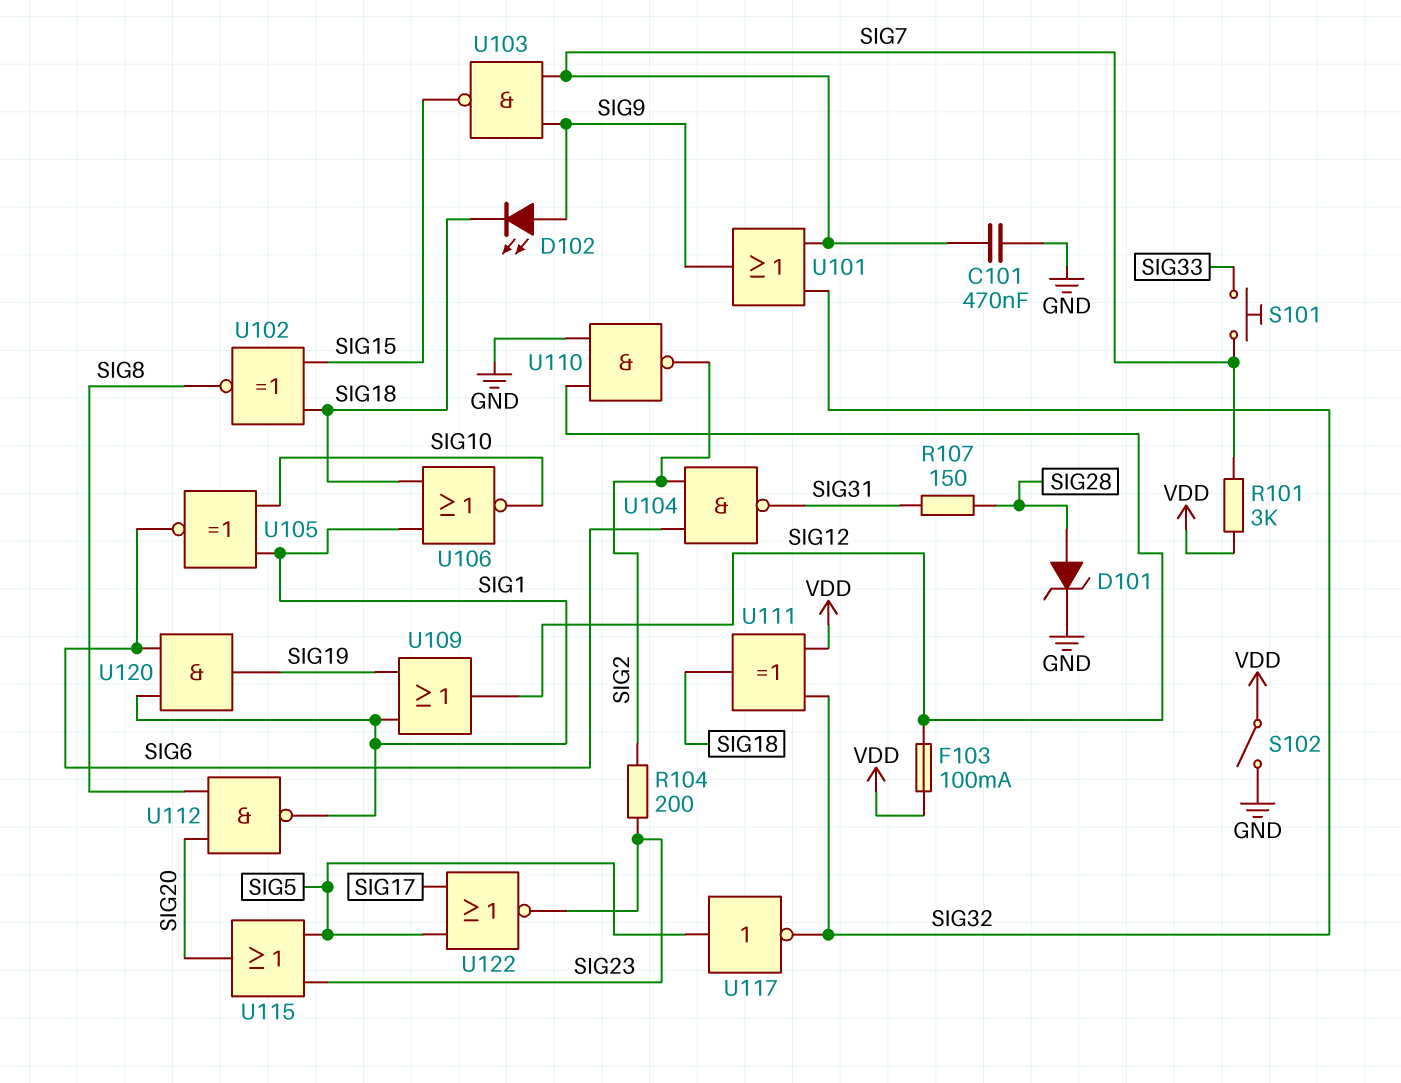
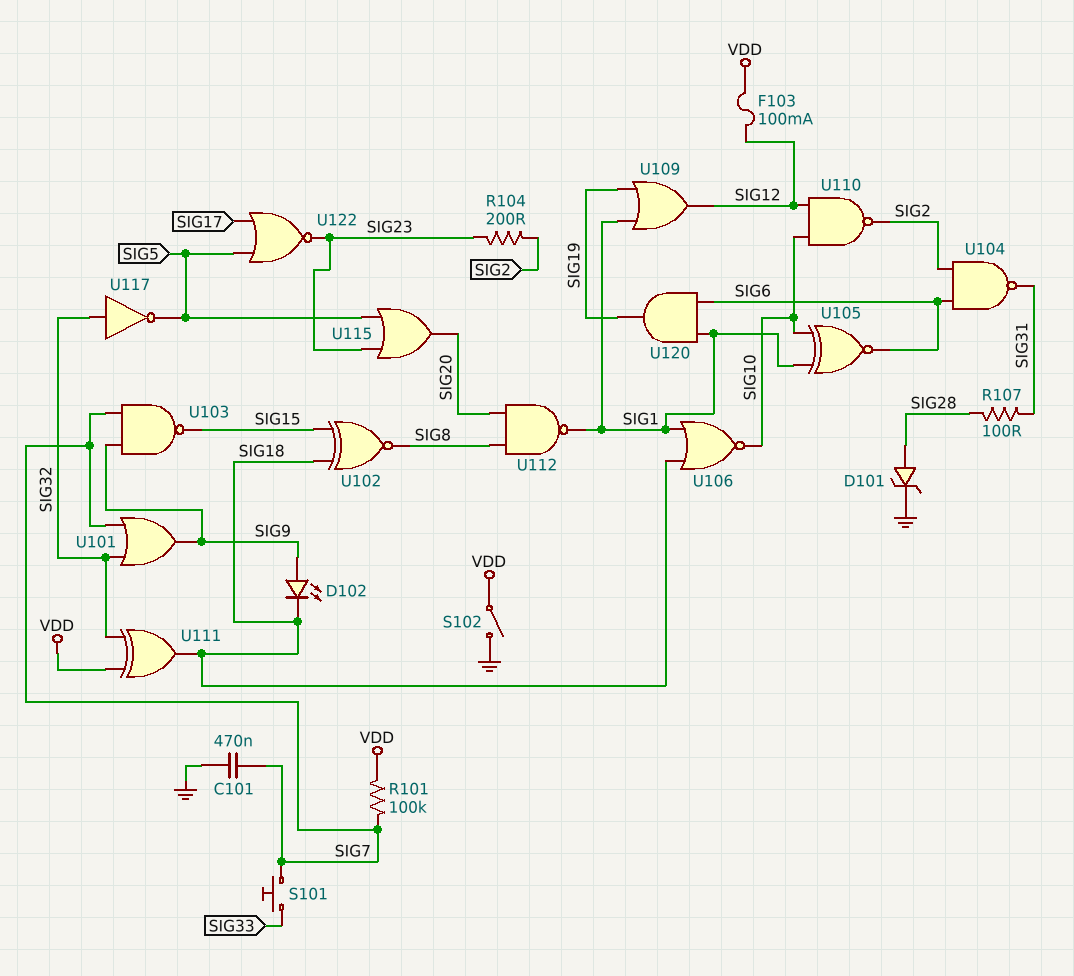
R101: 3k (SIG7, VDD) -> 100k (SIG7, VDD)
R107: 150 (SIG28, SIG31) -> 100 (SIG28, SIG31)
U110: NAND (in GND, in SIG12, out SIG2) -> NAND (in SIG10, in SIG12, out SIG2)
U117: NOT (in SIG5, out SIG32) -> NOT (in SIG32, out SIG5)

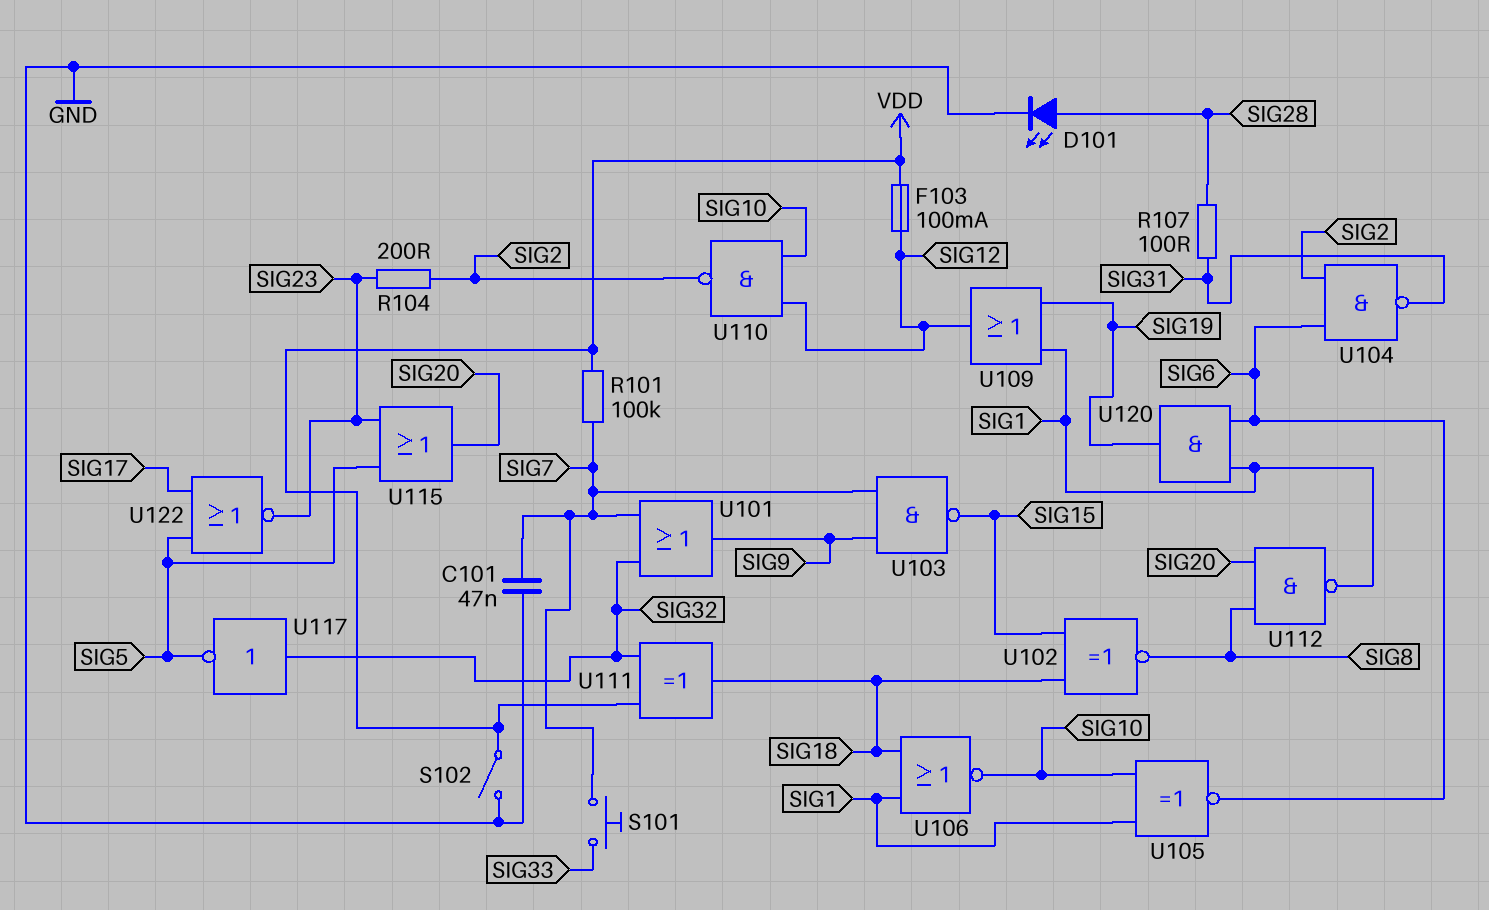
C101: 470nF (GND, SIG7) -> 47nF (GND, SIG7)
D101: zener (A SIG28, K GND) -> LED (A SIG28, K GND)
D102: LED (A SIG9, K SIG18) -> none

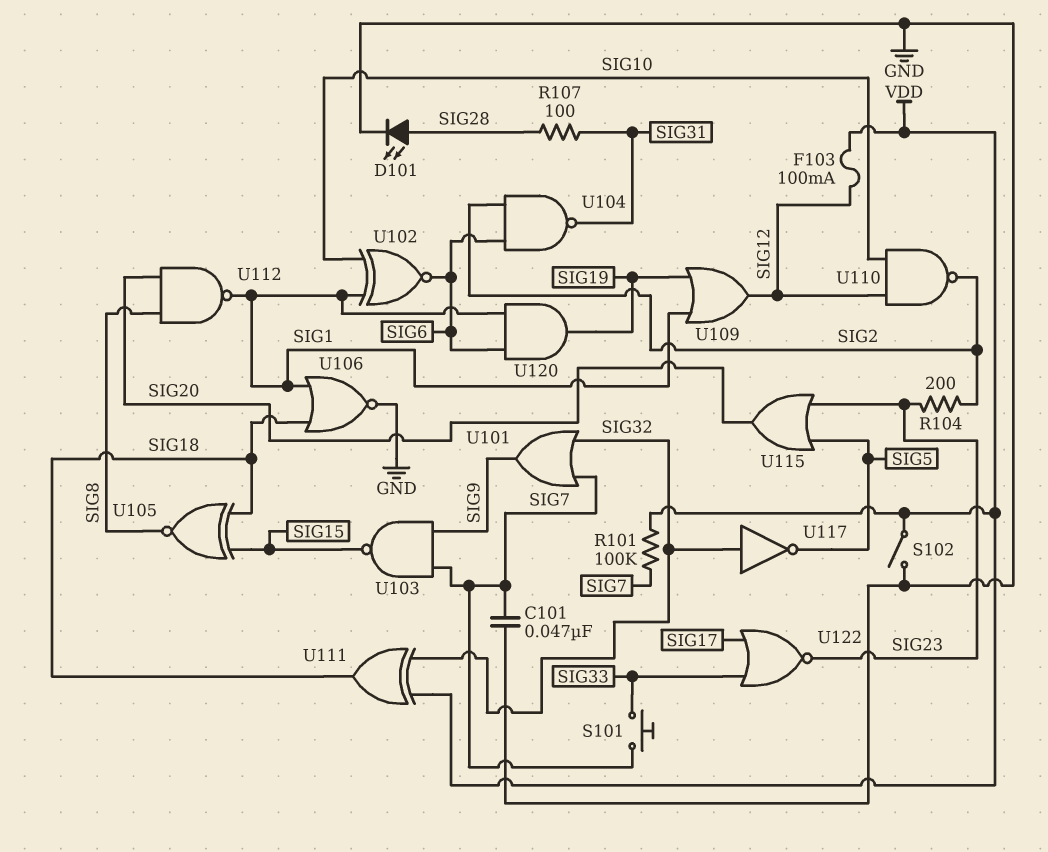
U102: XNOR (in SIG15, in SIG18, out SIG8) -> XNOR (in SIG1, in SIG10, out SIG6)
U105: XNOR (in SIG1, in SIG10, out SIG6) -> XNOR (in SIG15, in SIG18, out SIG8)
U106: NOR (in SIG1, in SIG18, out SIG10) -> NOR (in SIG1, in SIG18, out GND)
U122: NOR (in SIG5, in SIG17, out SIG23) -> NOR (in SIG17, in SIG33, out SIG23)

